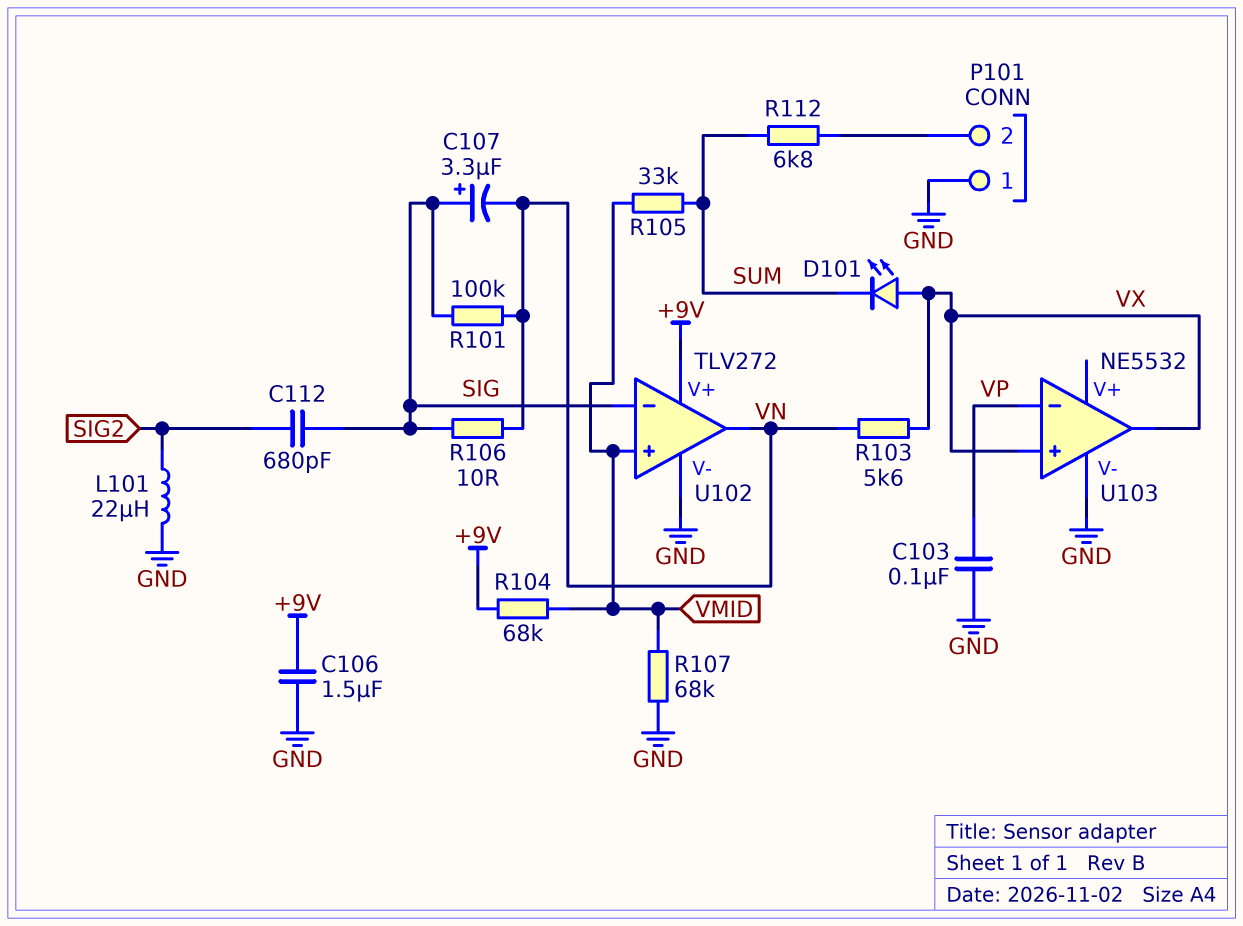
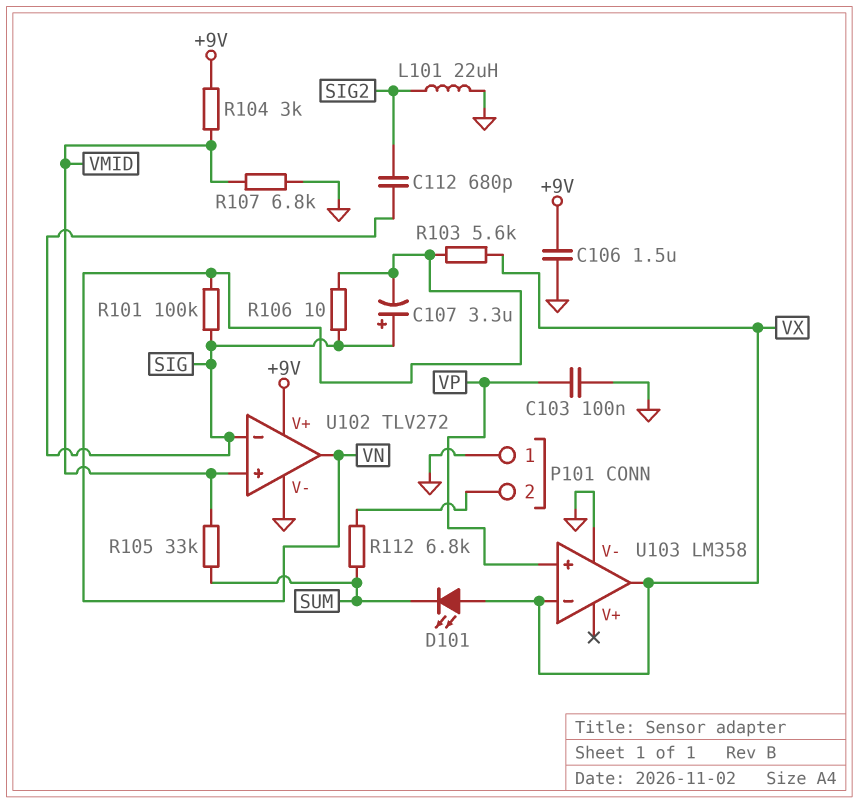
R104: 68k (+9V, VMID) -> 3k (+9V, VMID)
R107: 68k (GND, VMID) -> 6.8k (GND, VMID)
U103: NE5532 -> LM358
U103 pin in+: VX -> VP
U103 pin in-: VP -> VX

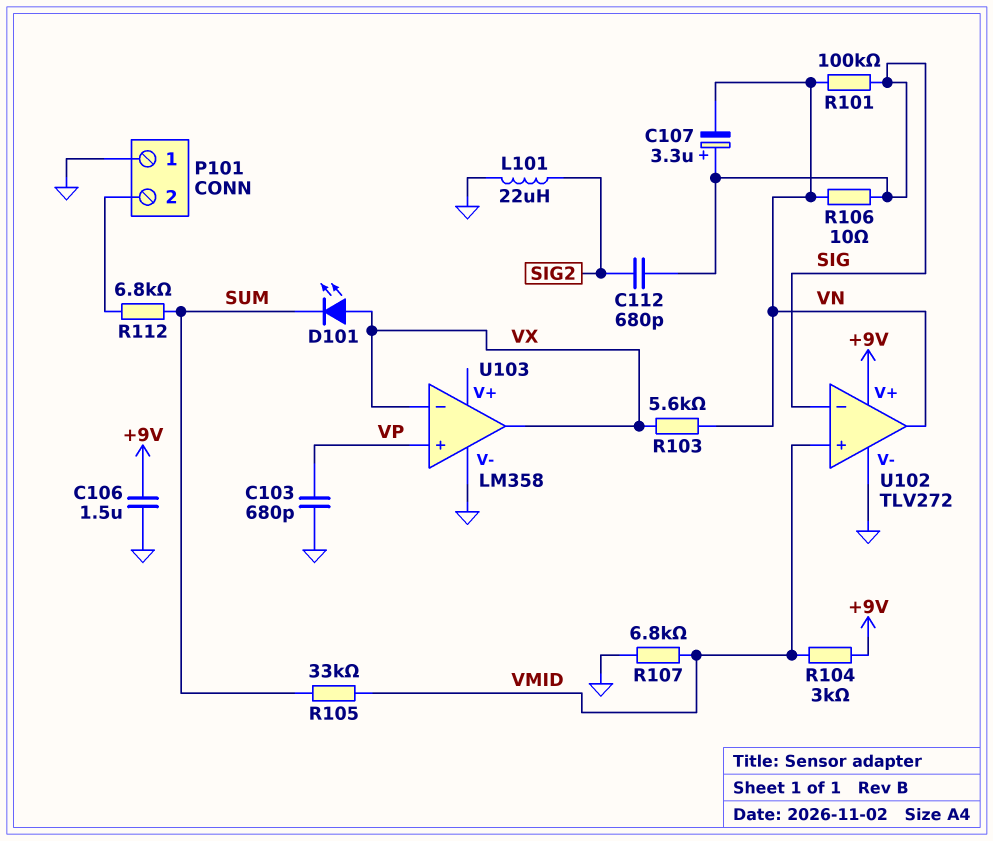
C103: 100nF (GND, VP) -> 680pF (GND, VP)

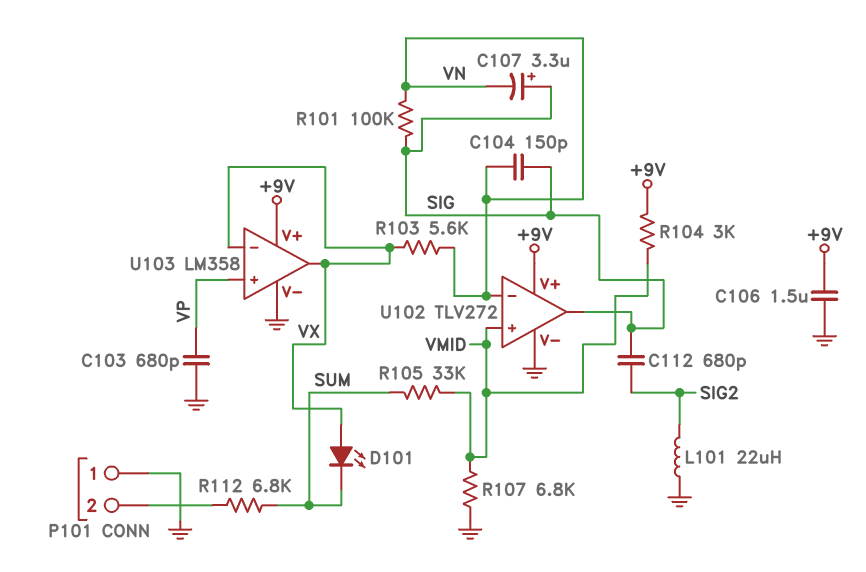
C104: none -> 150pF (SIG, VN)
R106: 10 (SIG, VN) -> none
U102 pin in-: SIG -> VN
U102 pin out: VN -> SIG
U103 pin V+: none -> +9V

